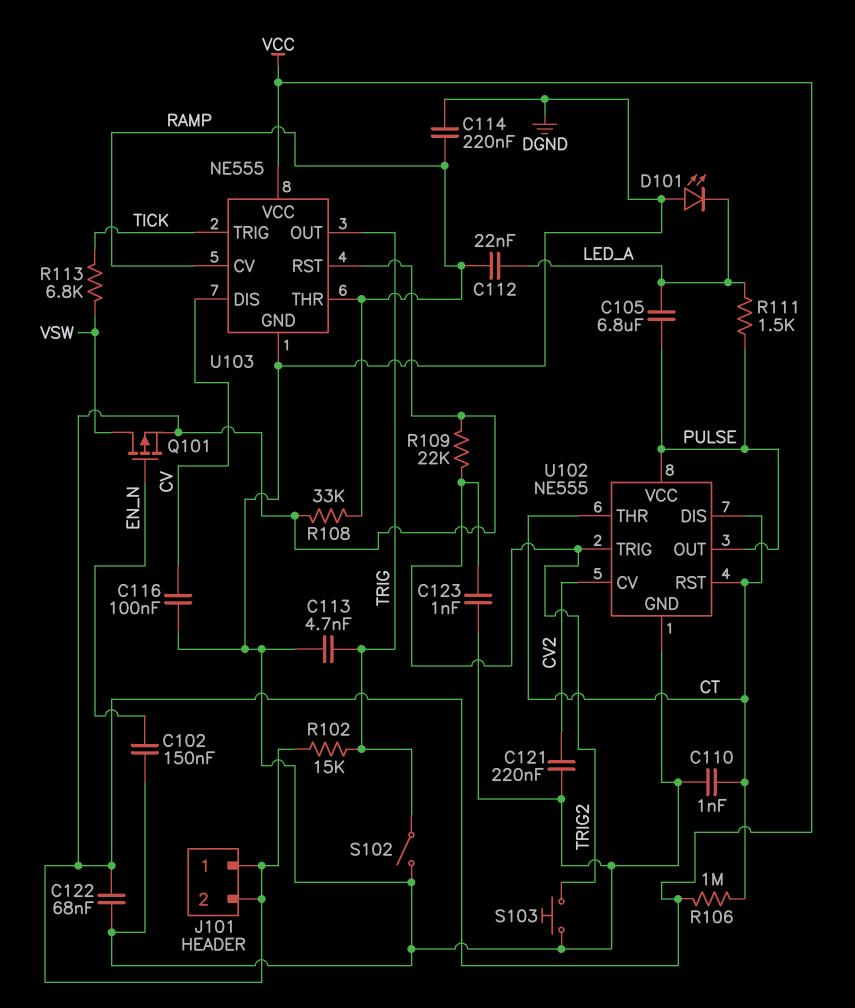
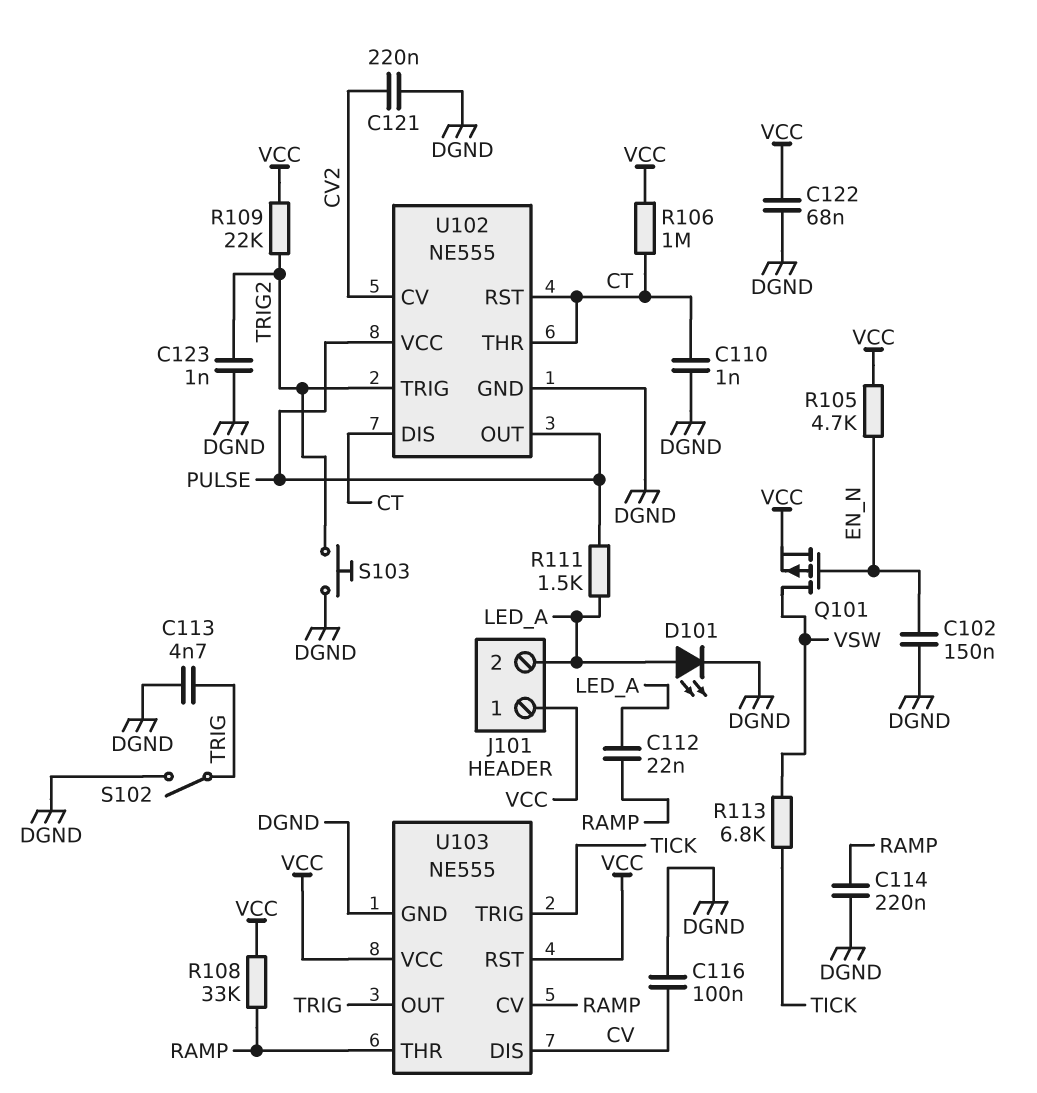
C105: 6.8uF (LED_A, PULSE) -> none
D101: LED (A DGND, K LED_A) -> LED (A LED_A, K DGND)
J101 pin 2: VCC -> LED_A
R102: 15k (TRIG, VCC) -> none
R105: none -> 4.7k (EN_N, VCC)

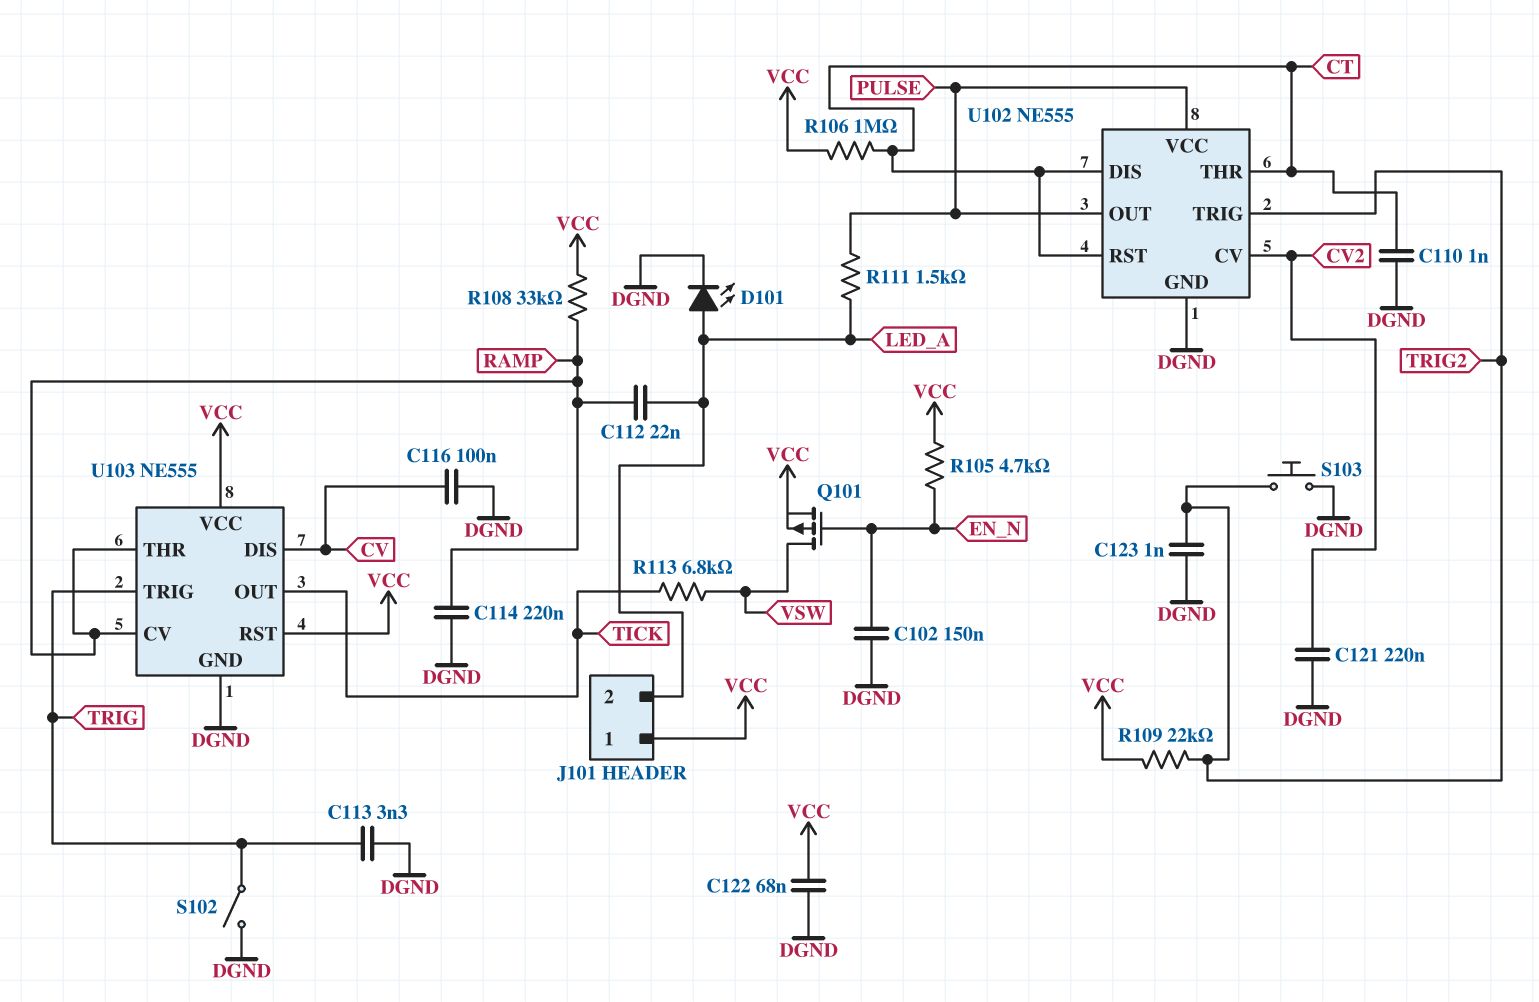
C113: 4.7nF (DGND, TRIG) -> 3.3nF (DGND, TRIG)
U103 pin OUT: TRIG -> TICK
U103 pin TRIG: TICK -> TRIG

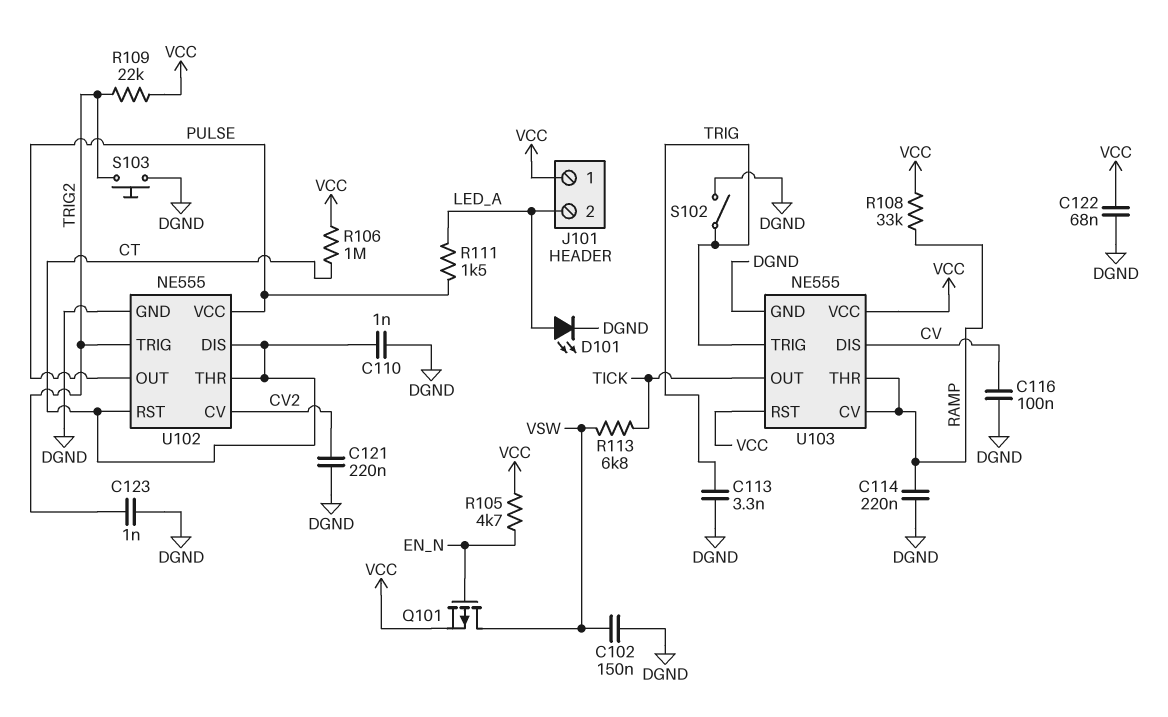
C102: 150nF (DGND, EN_N) -> 150nF (DGND, VSW)
C112: 22nF (LED_A, RAMP) -> none

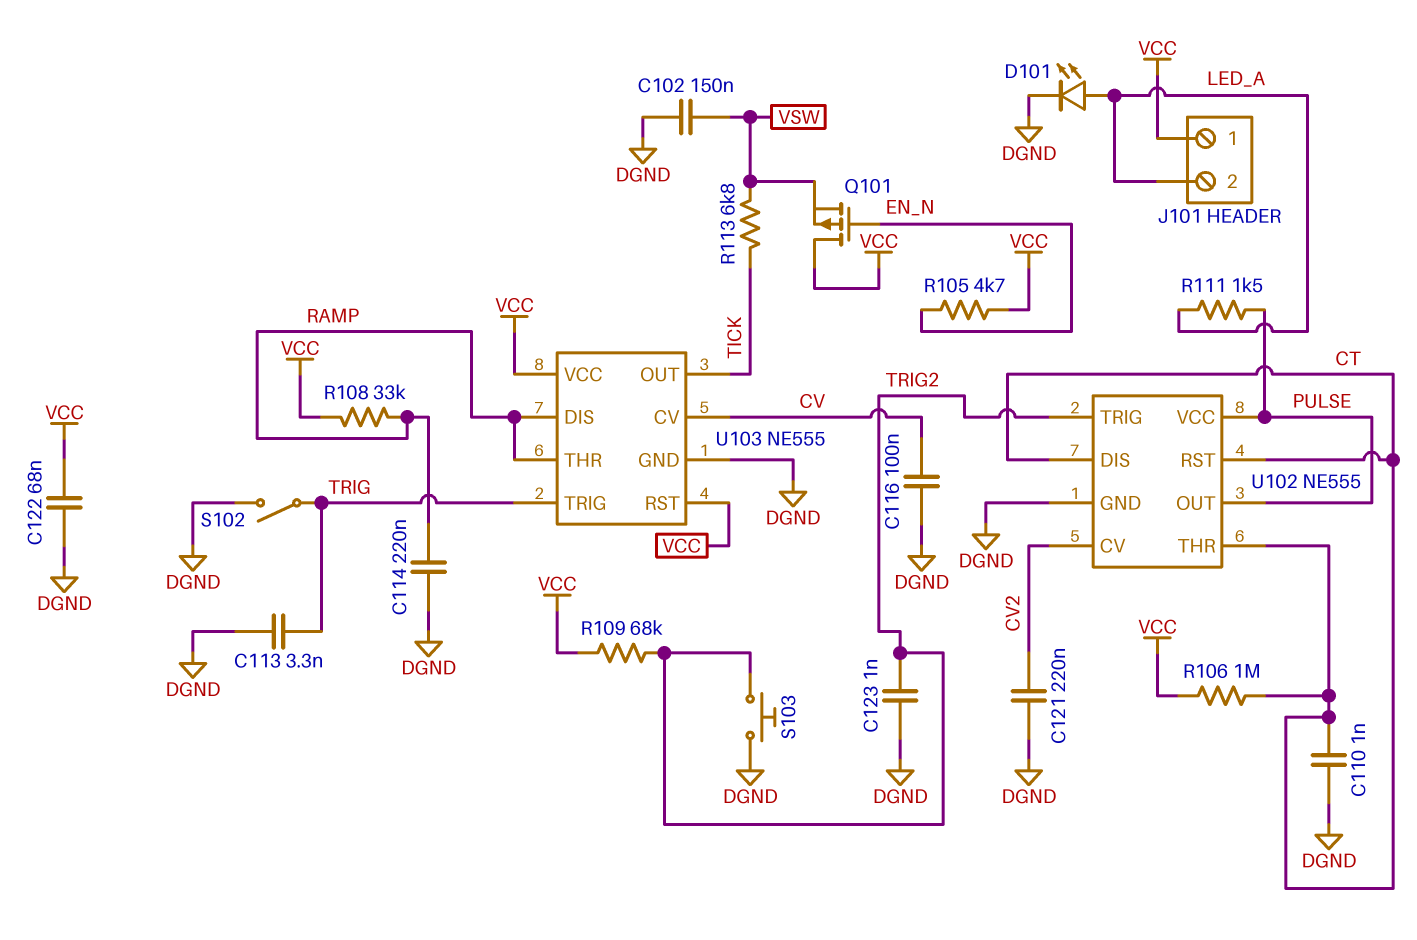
Q101: PMOS (G EN_N, D VSW, S VCC) -> PMOS (G EN_N, D VCC, S VSW)
R109: 22k (TRIG2, VCC) -> 68k (TRIG2, VCC)
U103 pin CV: RAMP -> CV
U103 pin DIS: CV -> RAMP

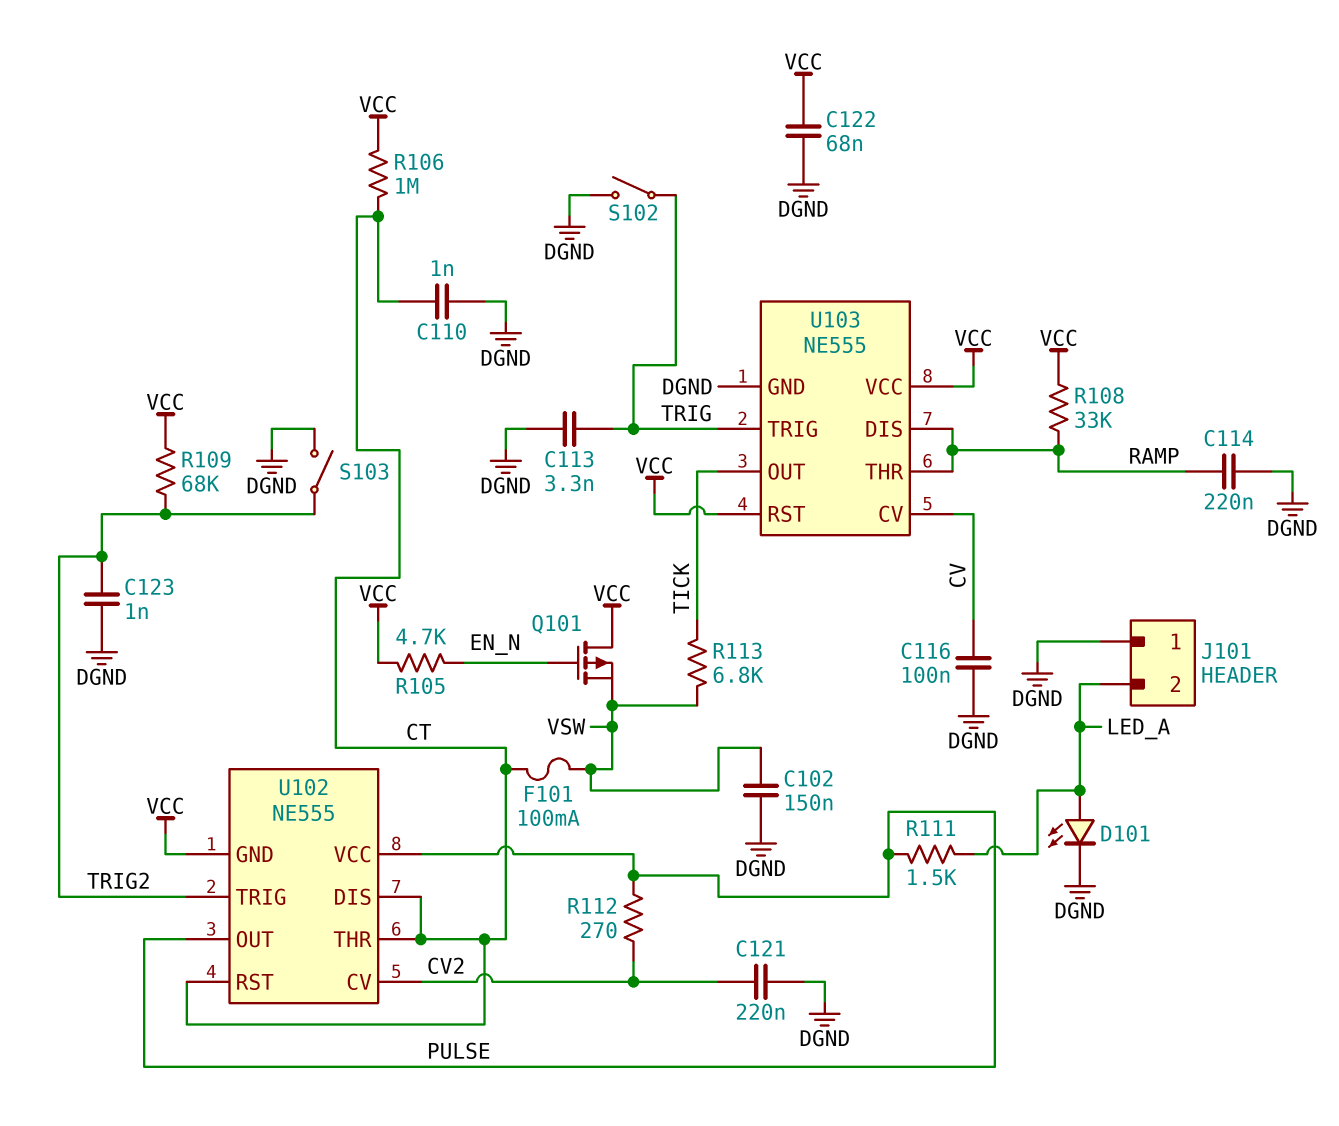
F101: none -> 100mA (CT, VSW)
J101 pin 1: VCC -> DGND
R112: none -> 270 (CV2, PULSE)
S103: button (DGND, TRIG2) -> switch (DGND, TRIG2)
U102 pin GND: DGND -> VCC

